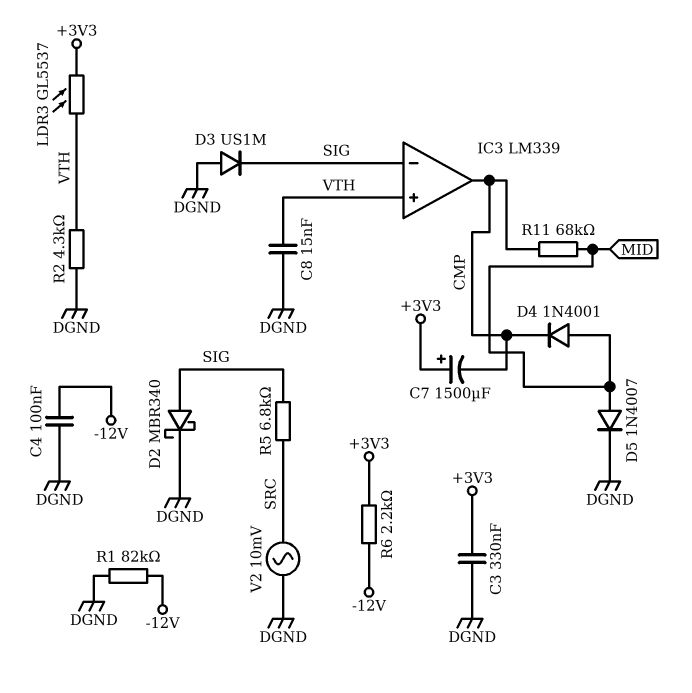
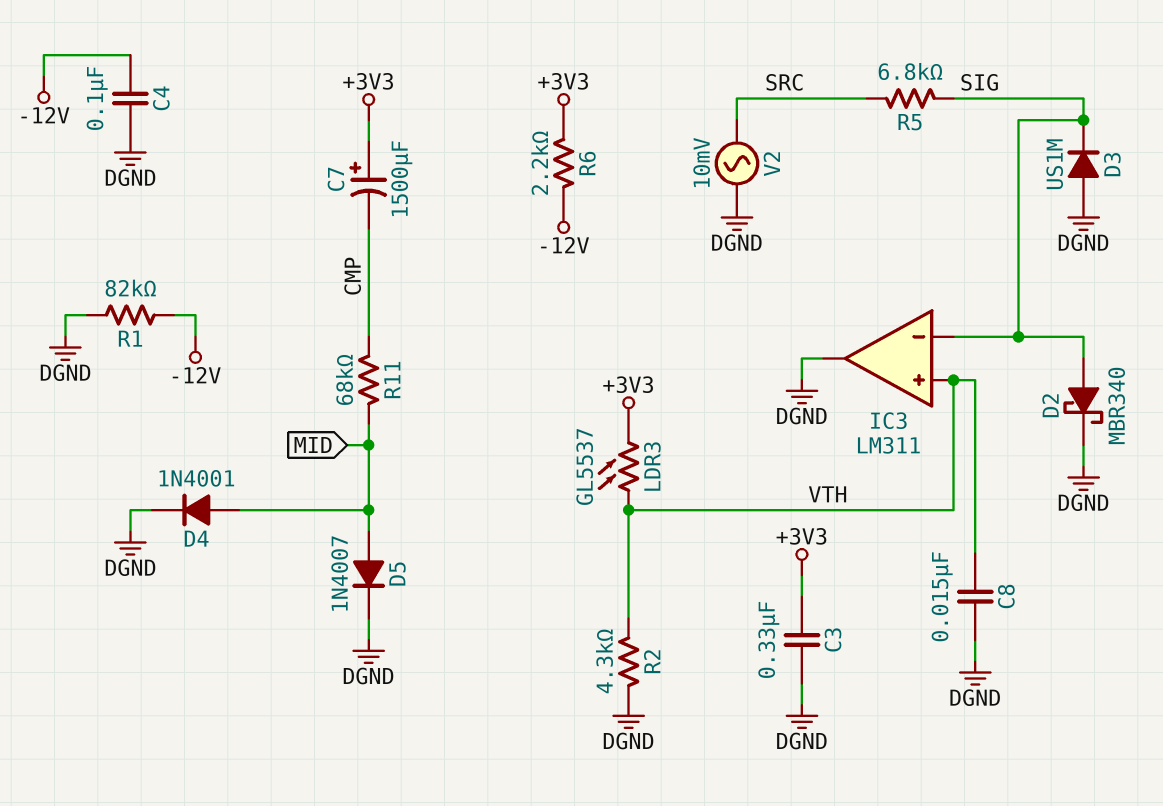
D4: diode 1N4001 (A MID, K CMP) -> diode 1N4001 (A MID, K DGND)
IC3: LM339 -> LM311
IC3 pin out: CMP -> DGND

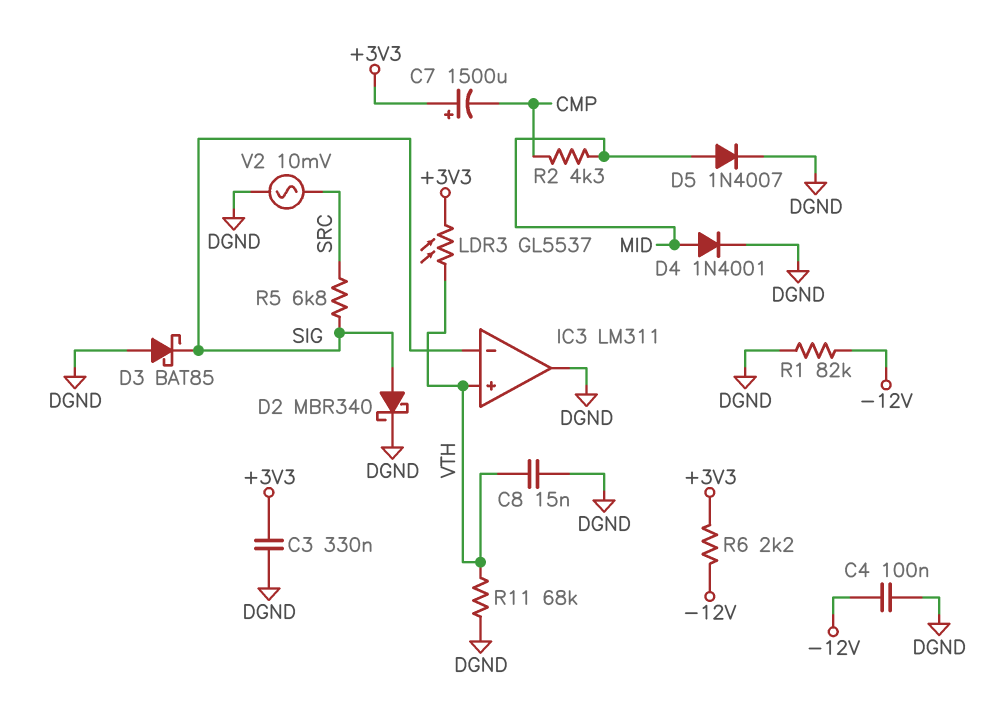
D3: diode US1M (A DGND, K SIG) -> schottky BAT85 (A DGND, K SIG)
R2: 4.3k (DGND, VTH) -> 4.3k (CMP, MID)
R11: 68k (CMP, MID) -> 68k (DGND, VTH)

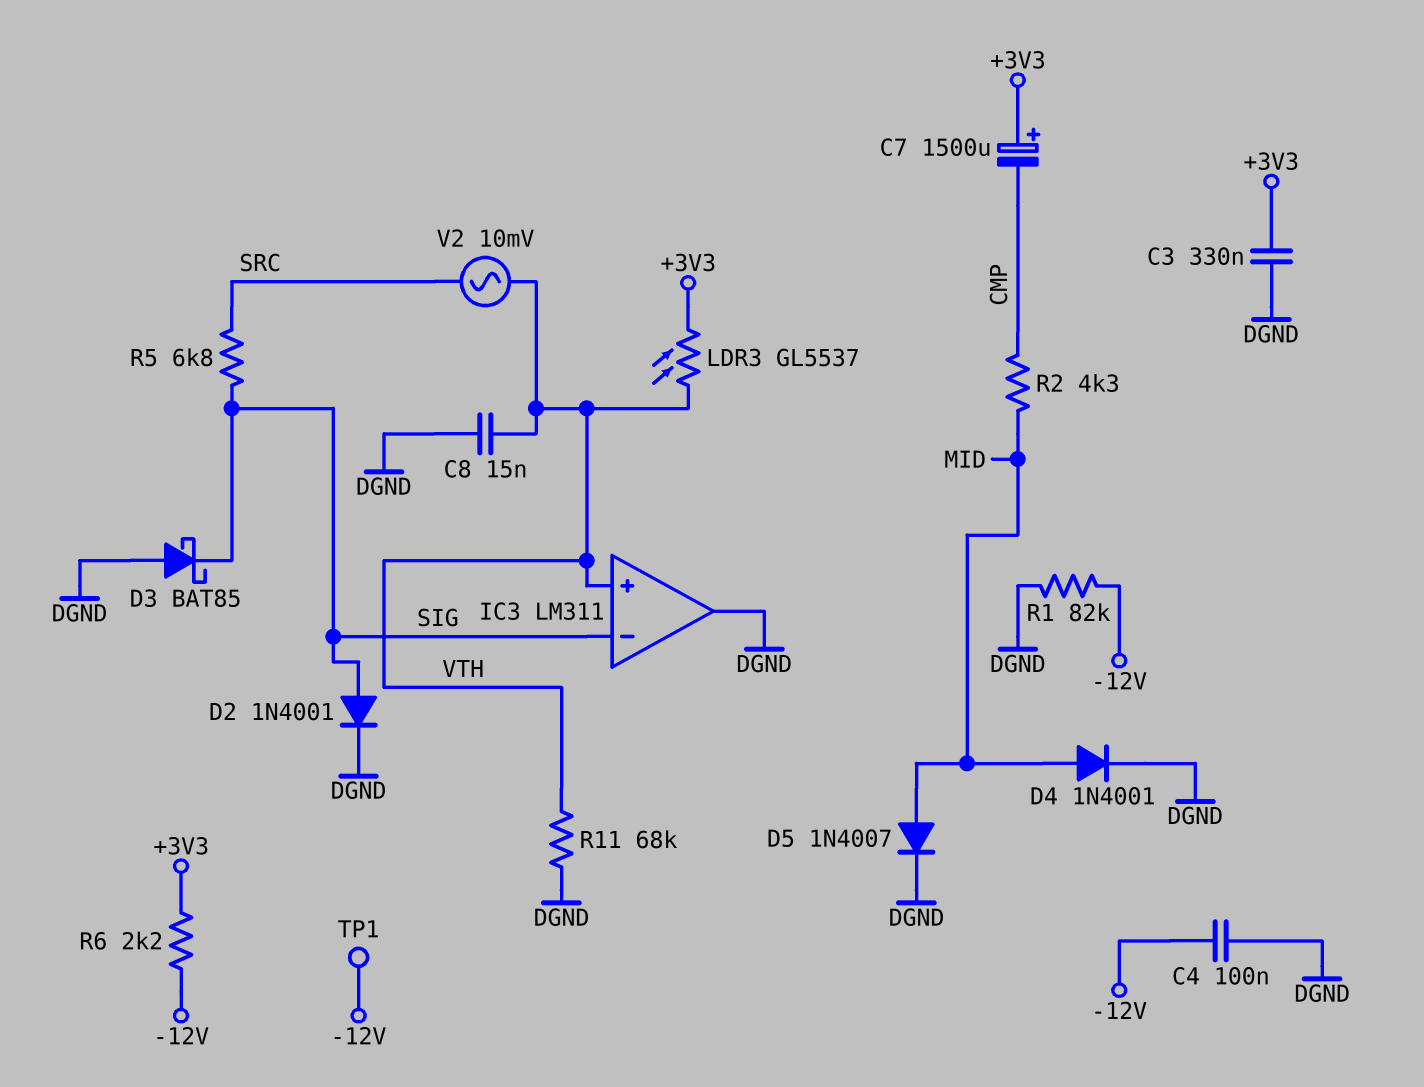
D2: schottky MBR340 (A SIG, K DGND) -> diode 1N4001 (A SIG, K DGND)
TP1: none -> test point (-12V)
V2: AC 10mV (DGND, SRC) -> AC 10mV (SRC, VTH)

